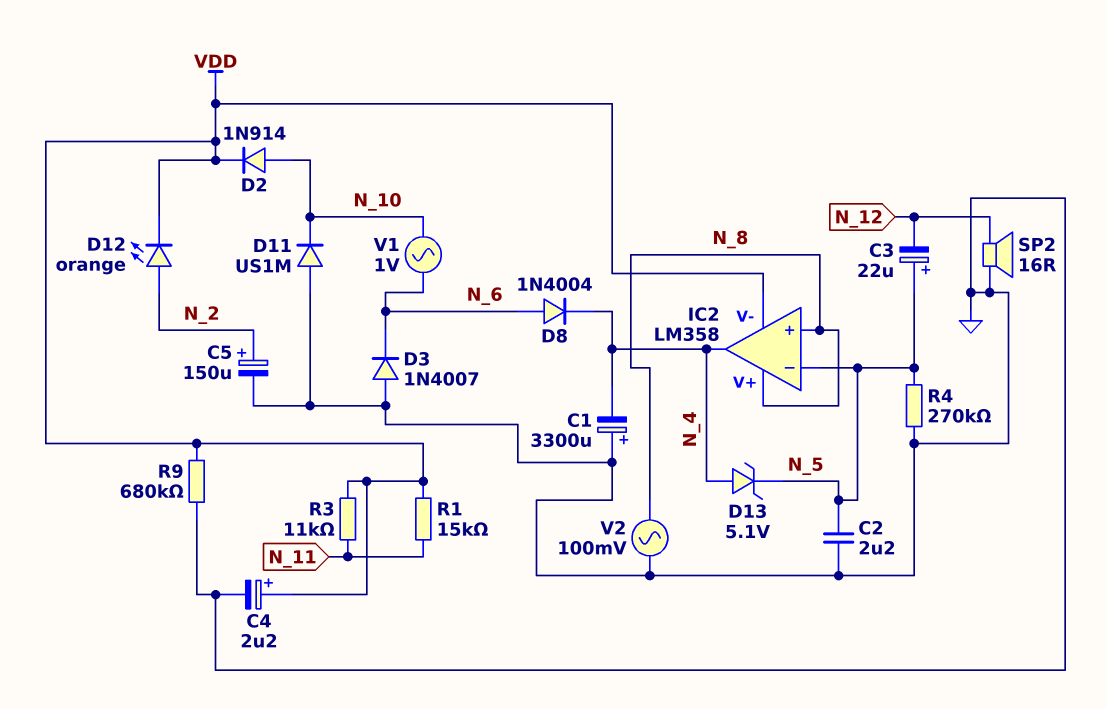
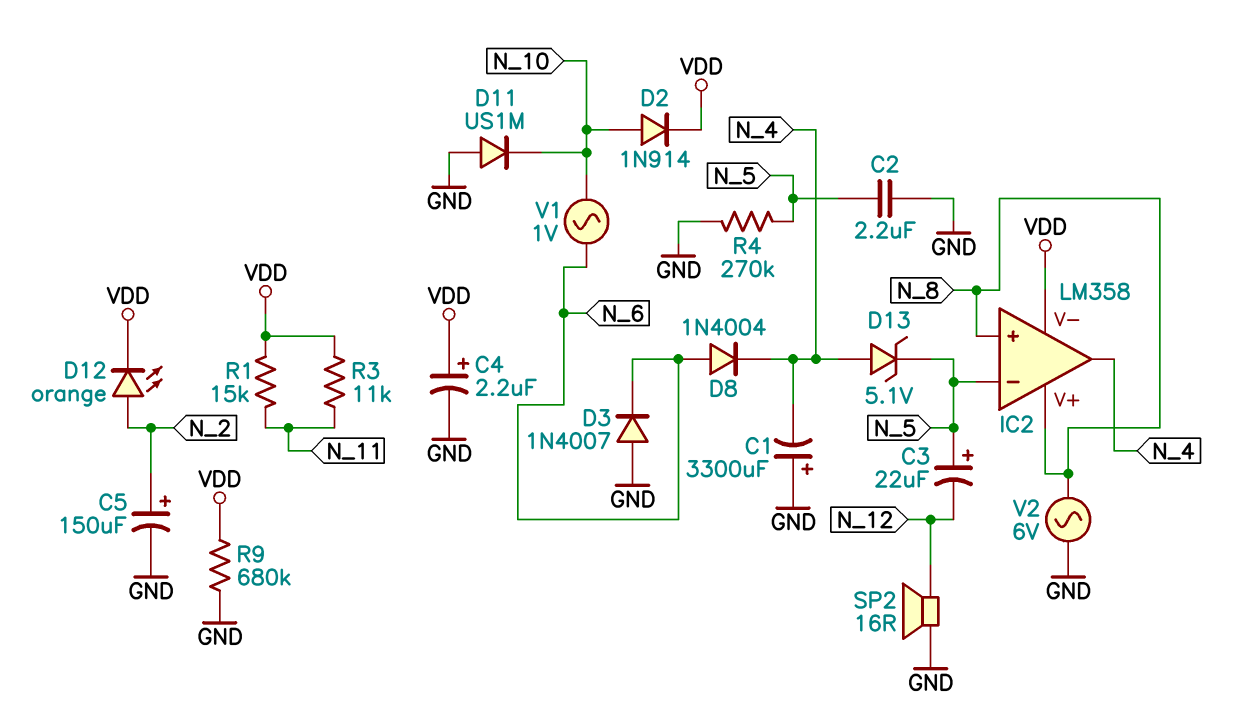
V2: AC 100mV (GND, N_8) -> AC 6V (GND, N_8)

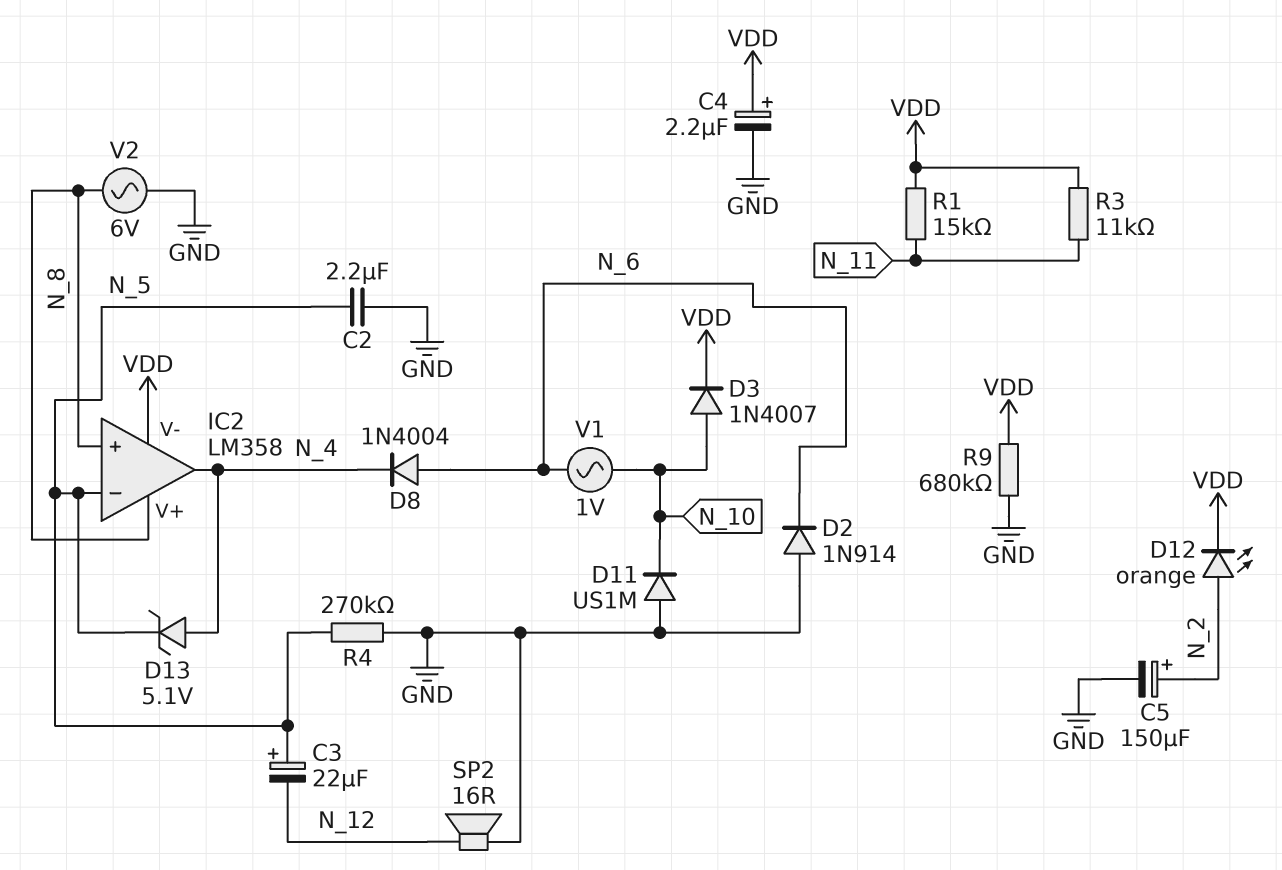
C1: 3300uF (plus GND, minus N_4) -> none
D2: diode 1N914 (A N_10, K VDD) -> diode 1N914 (A GND, K N_6)
D3: diode 1N4007 (A GND, K N_6) -> diode 1N4007 (A N_10, K VDD)

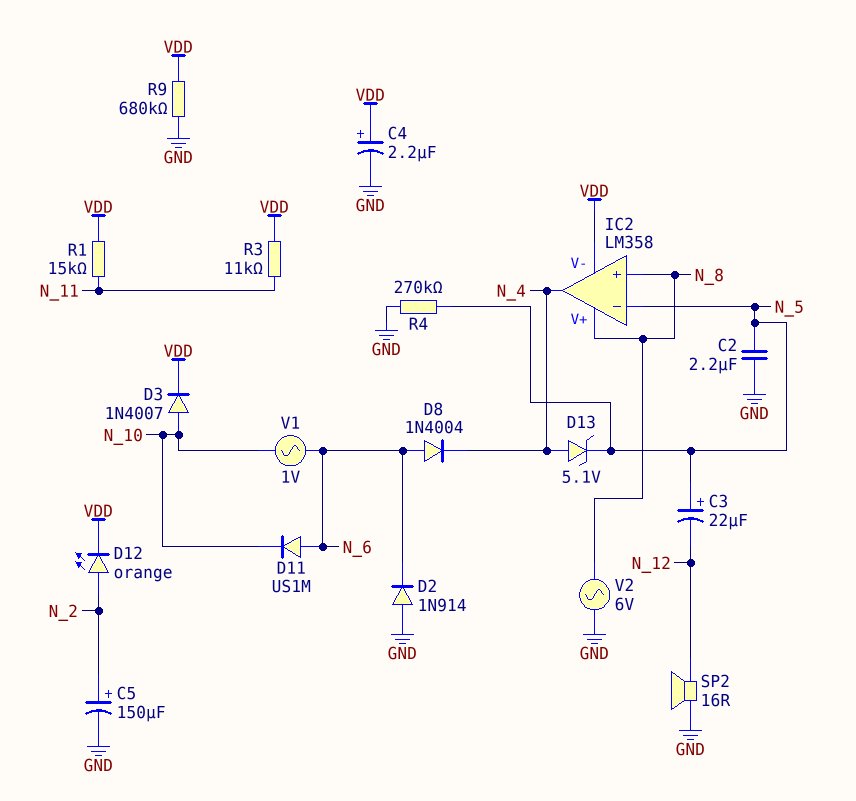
D11: diode US1M (A GND, K N_10) -> diode US1M (A N_6, K N_10)

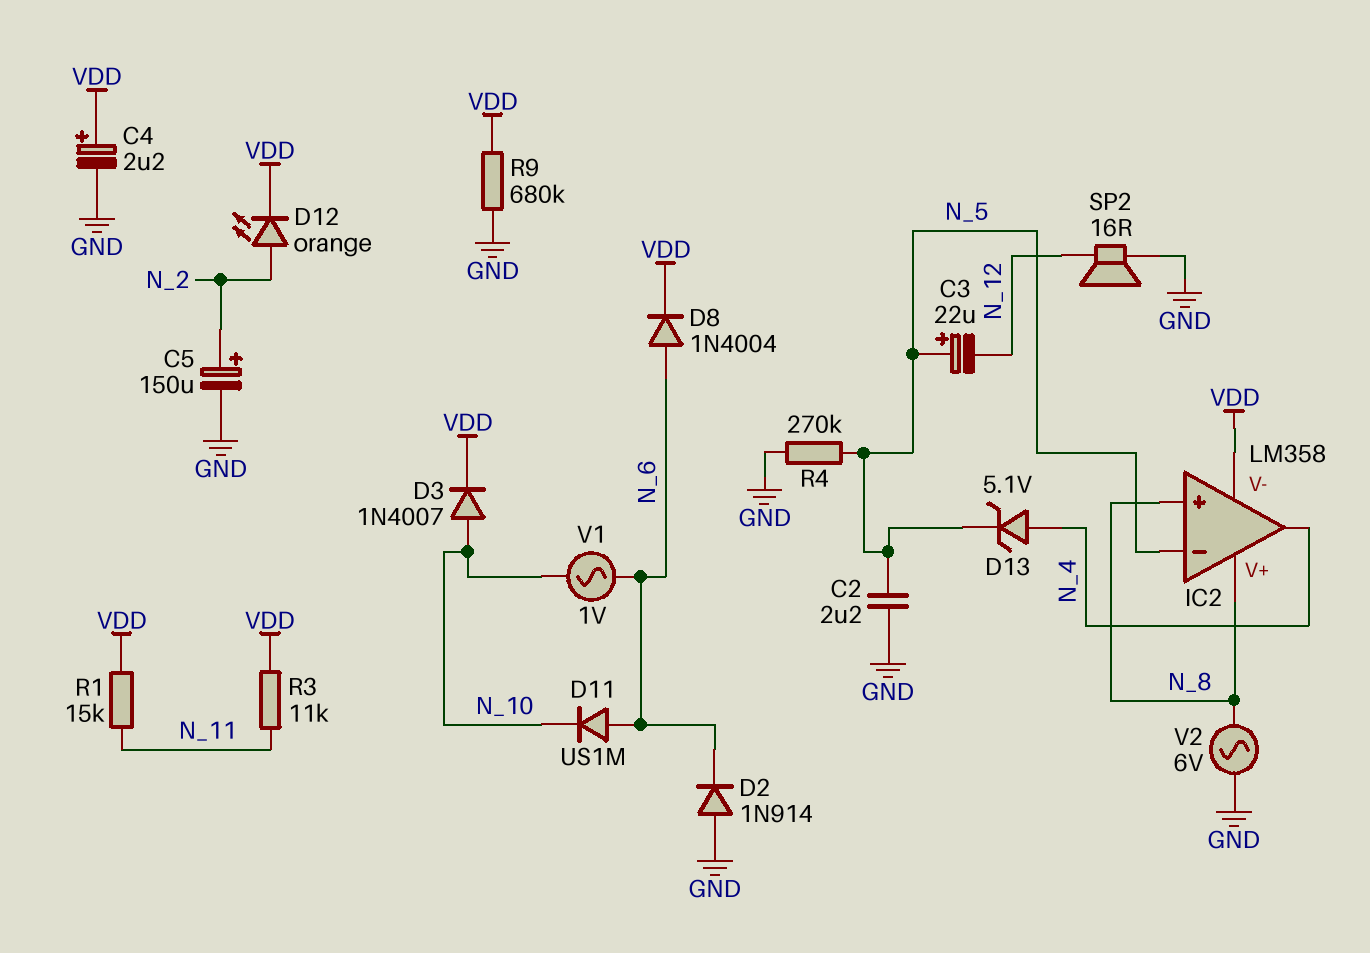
D8: diode 1N4004 (A N_6, K N_4) -> diode 1N4004 (A N_6, K VDD)

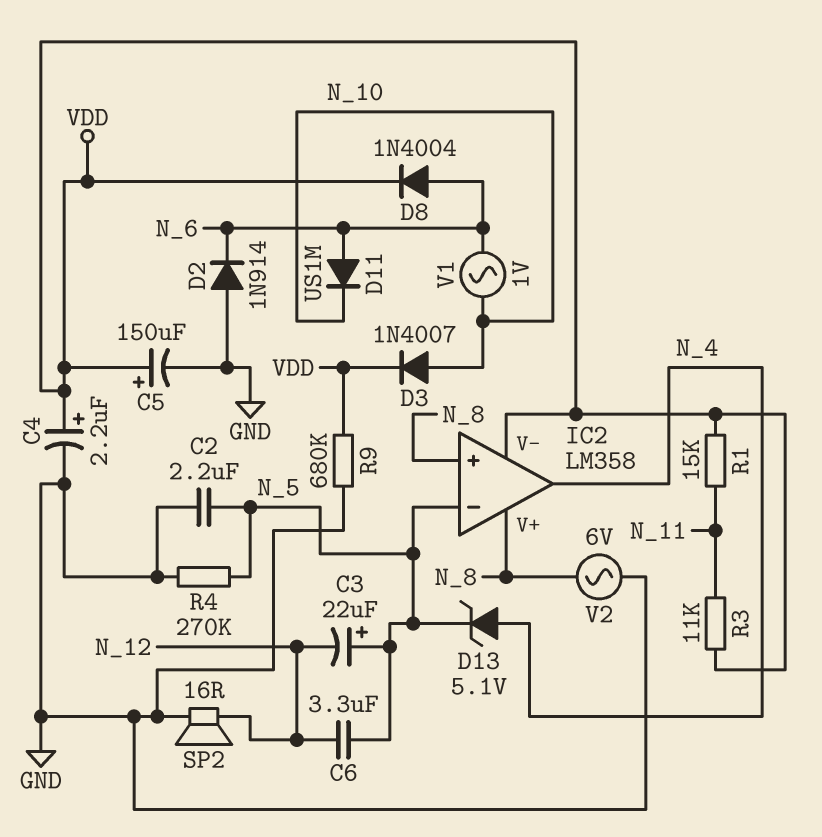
C5: 150uF (plus N_2, minus GND) -> 150uF (plus VDD, minus GND)
C6: none -> 3.3uF (N_5, N_12)
D12: LED orange (A N_2, K VDD) -> none

